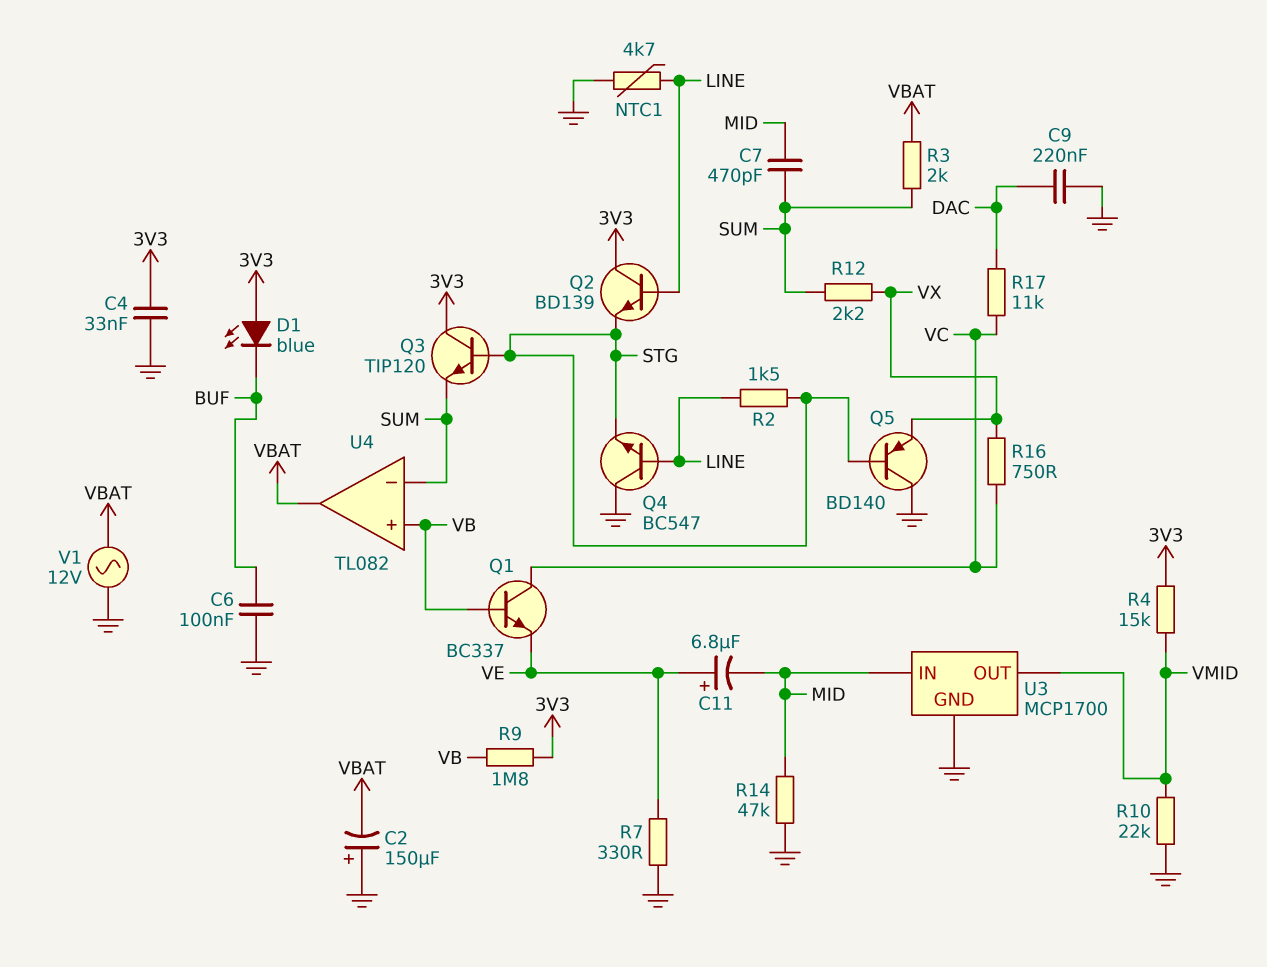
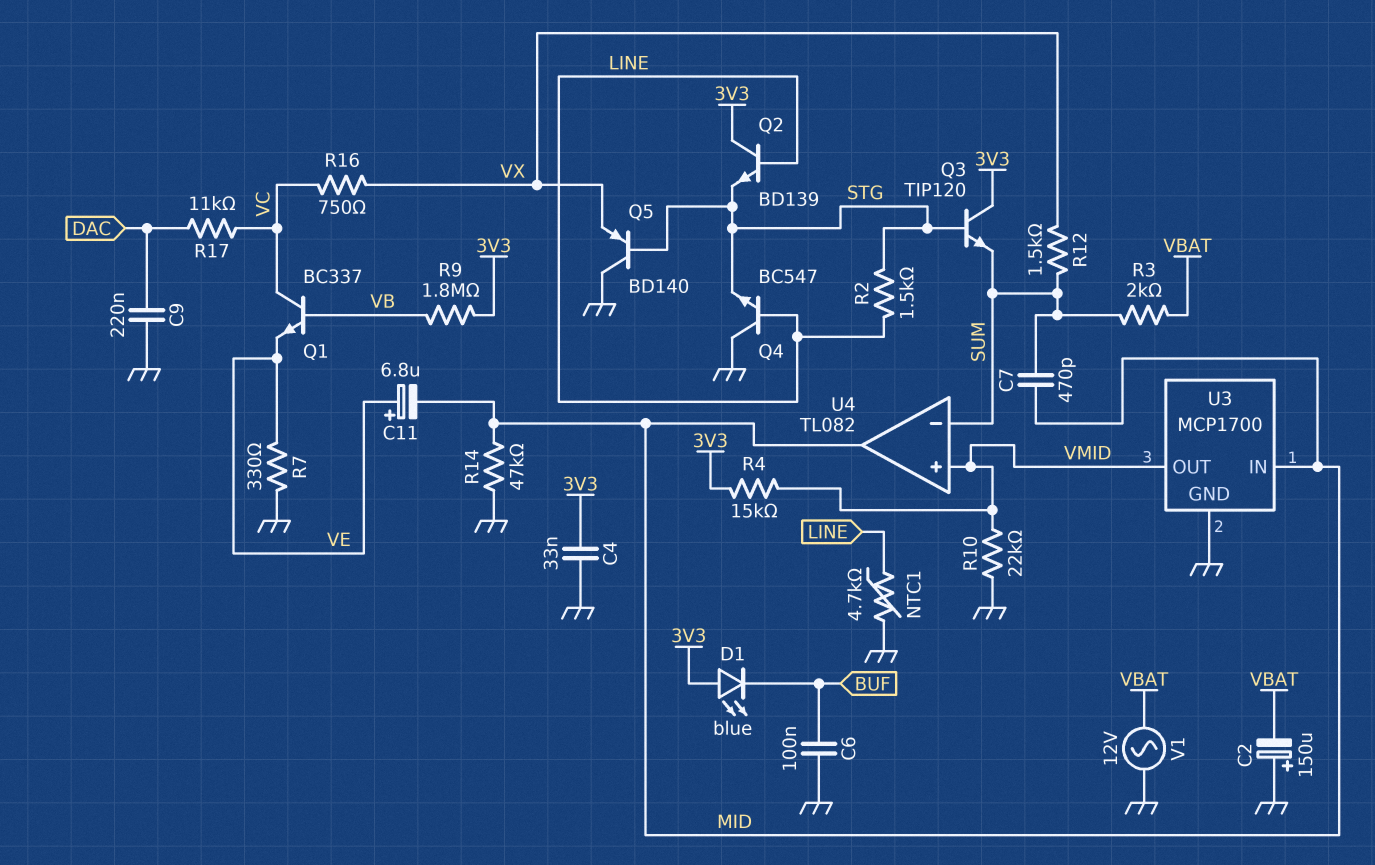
R12: 2.2k (SUM, VX) -> 1.5k (SUM, VX)
U4 pin in+: VB -> VMID
U4 pin out: VBAT -> MID

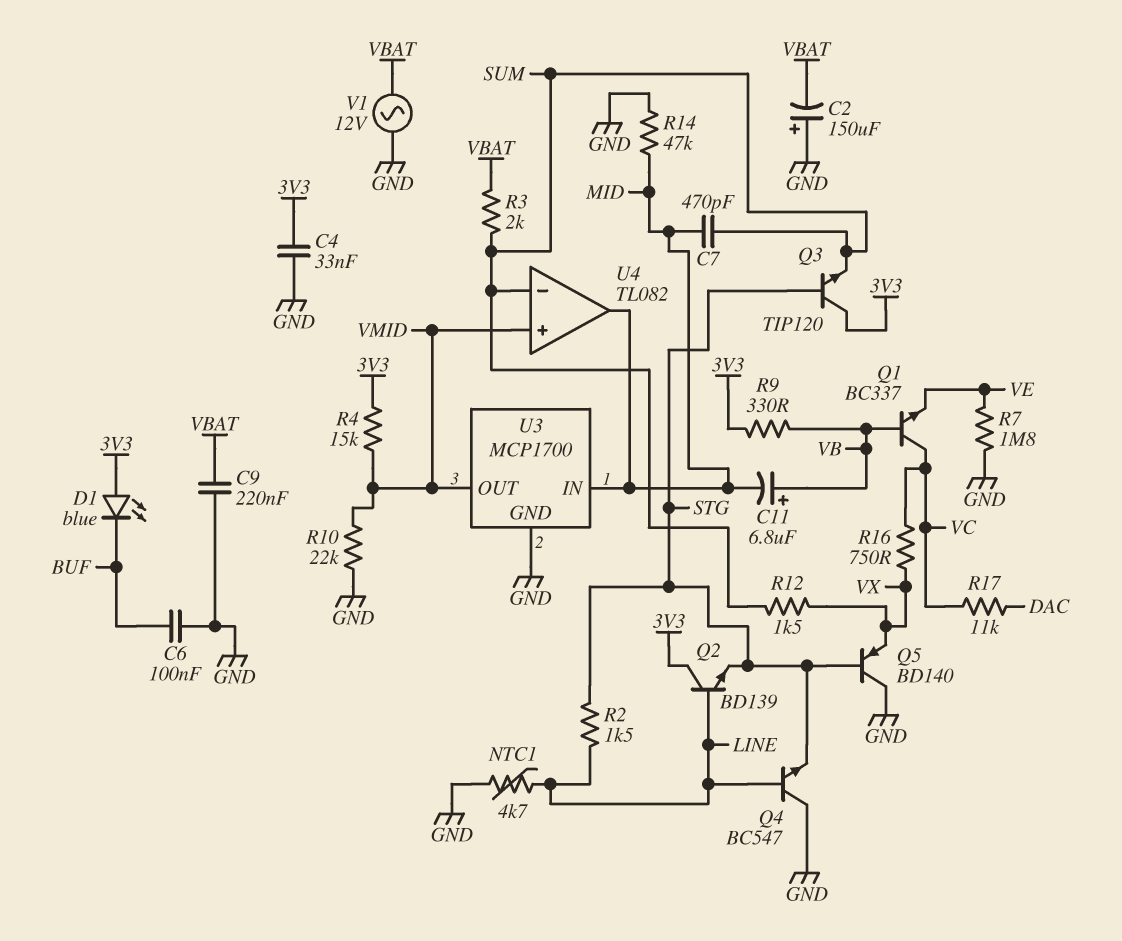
C9: 220nF (DAC, GND) -> 220nF (GND, VBAT)
C11: 6.8uF (plus VE, minus MID) -> 6.8uF (plus VB, minus MID)
R7: 330 (GND, VE) -> 1.8M (GND, VE)
R9: 1.8M (3V3, VB) -> 330 (3V3, VB)

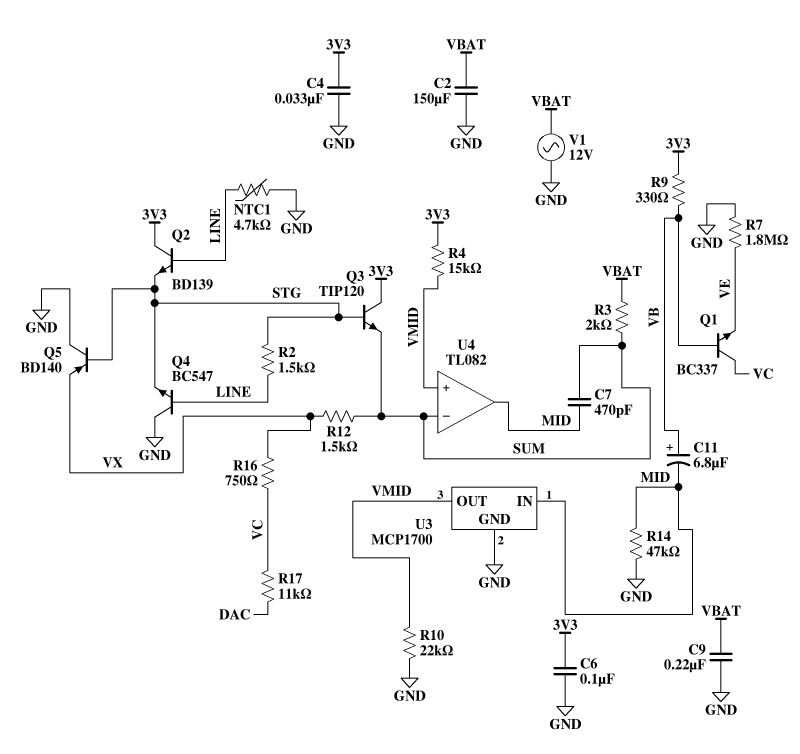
C2: 150uF (plus GND, minus VBAT) -> 150uF (GND, VBAT)
C6: 100nF (BUF, GND) -> 100nF (3V3, GND)
D1: LED blue (A 3V3, K BUF) -> none

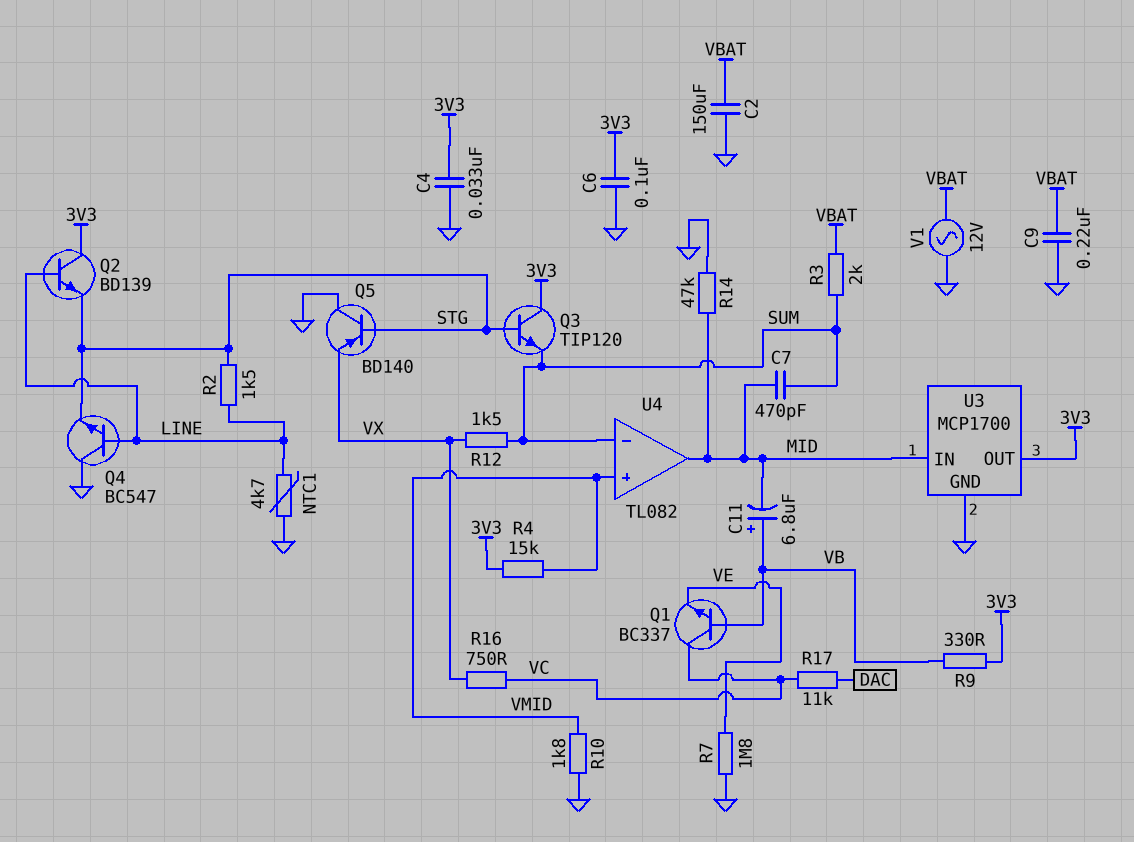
R10: 22k (GND, VMID) -> 1.8k (GND, VMID)
U3 pin OUT: VMID -> 3V3

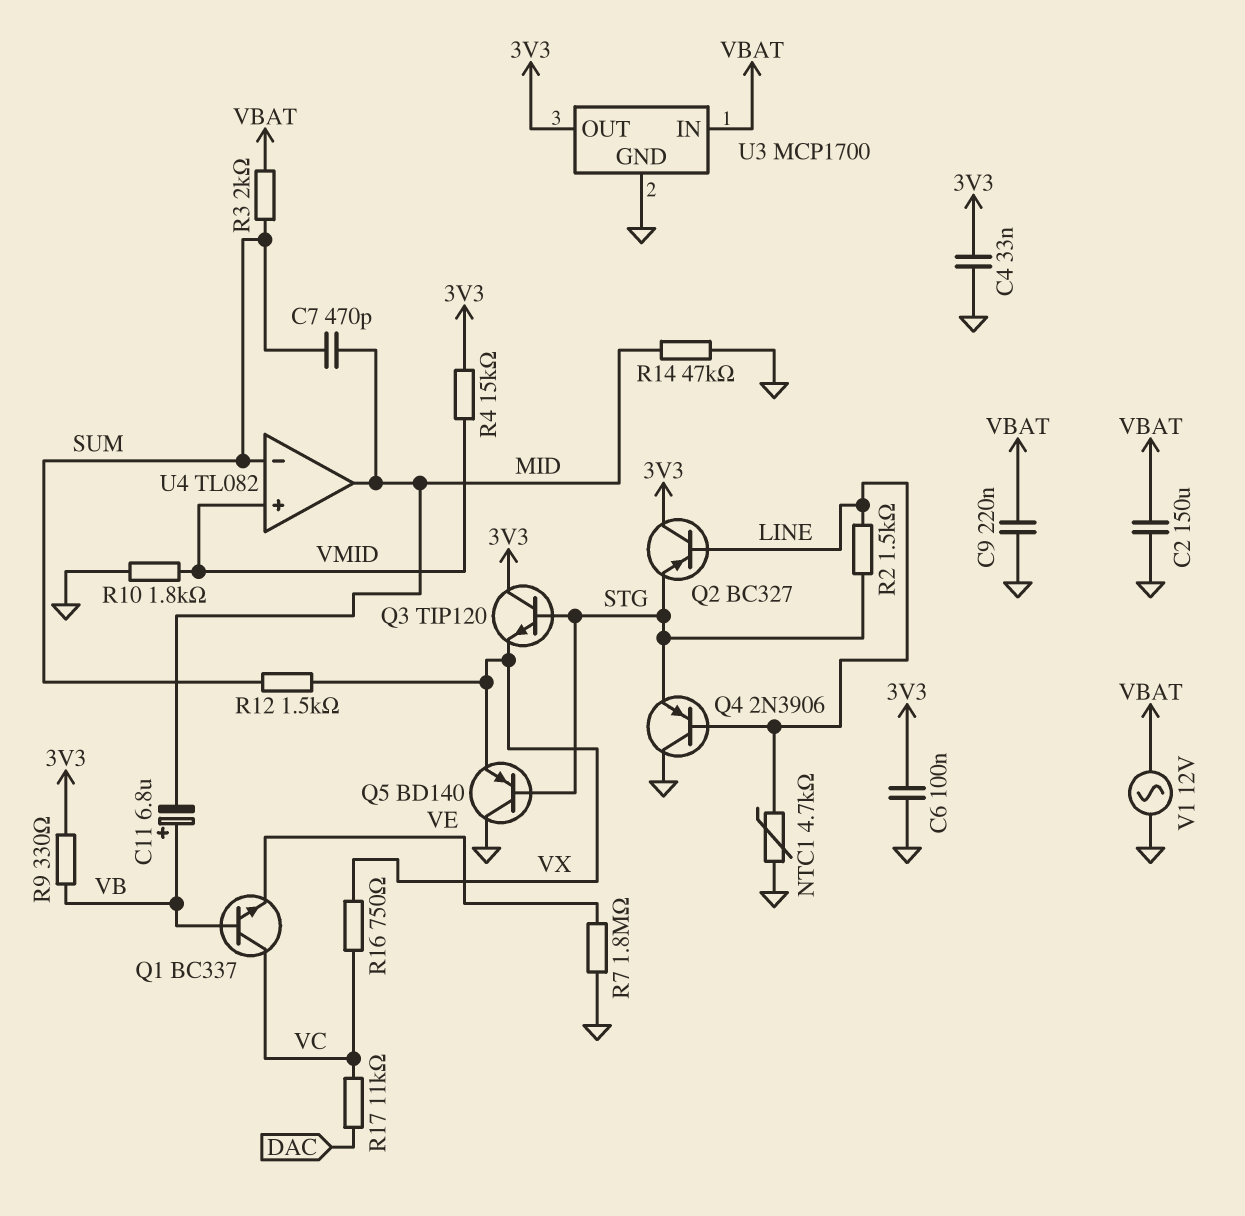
Q2: NPN BD139 (B LINE, C 3V3, E STG) -> PNP BC327 (B LINE, C 3V3, E STG)
Q3: NPN TIP120 (B STG, C 3V3, E SUM) -> NPN TIP120 (B STG, C 3V3, E VX)
Q4: NPN BC547 (B LINE, C GND, E STG) -> PNP 2N3906 (B LINE, C GND, E STG)
U3 pin IN: MID -> VBAT

